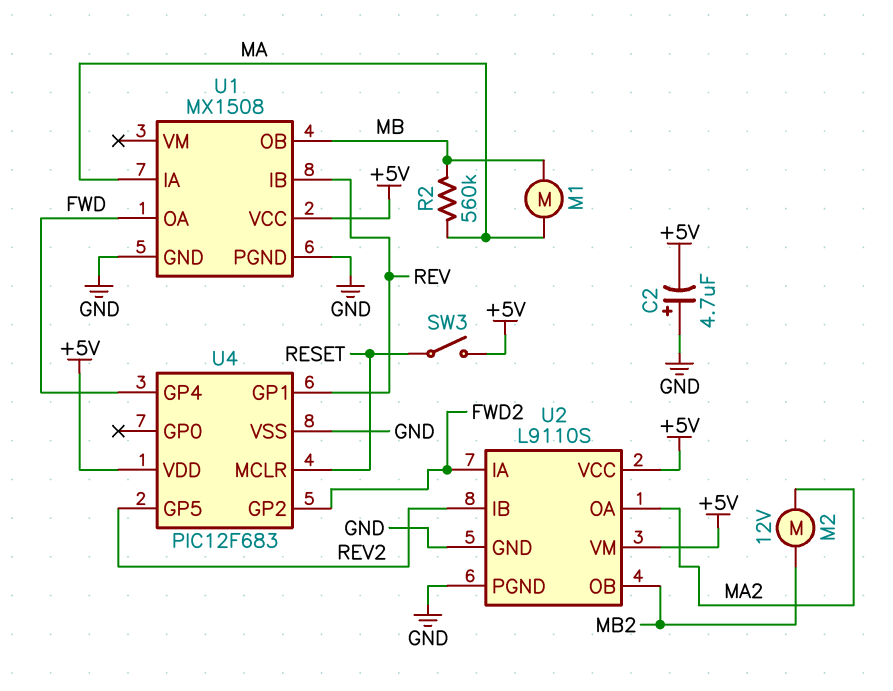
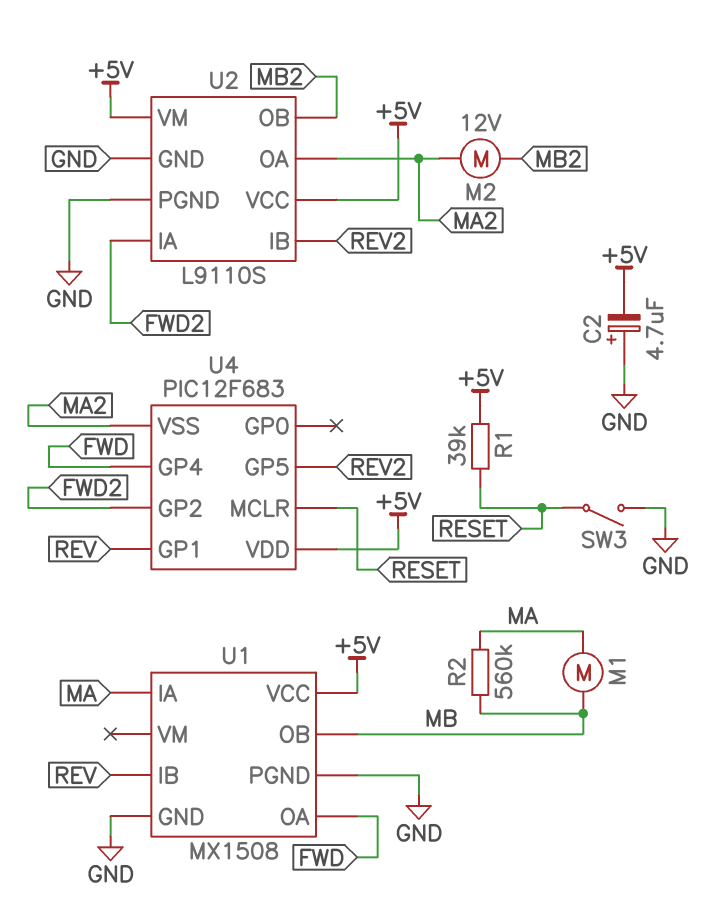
R1: none -> 39k (+5V, RESET)
SW3: switch (+5V, RESET) -> switch (GND, RESET)
U4 pin VSS: GND -> MA2

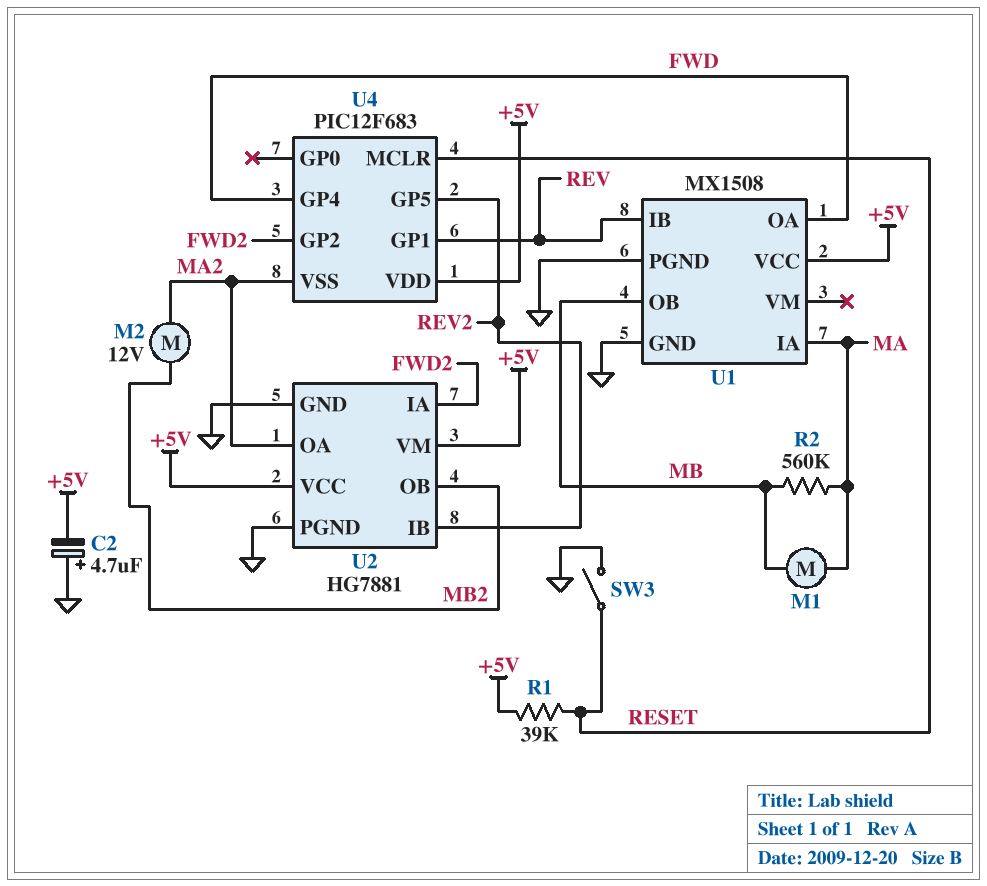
U2: L9110S -> HG7881

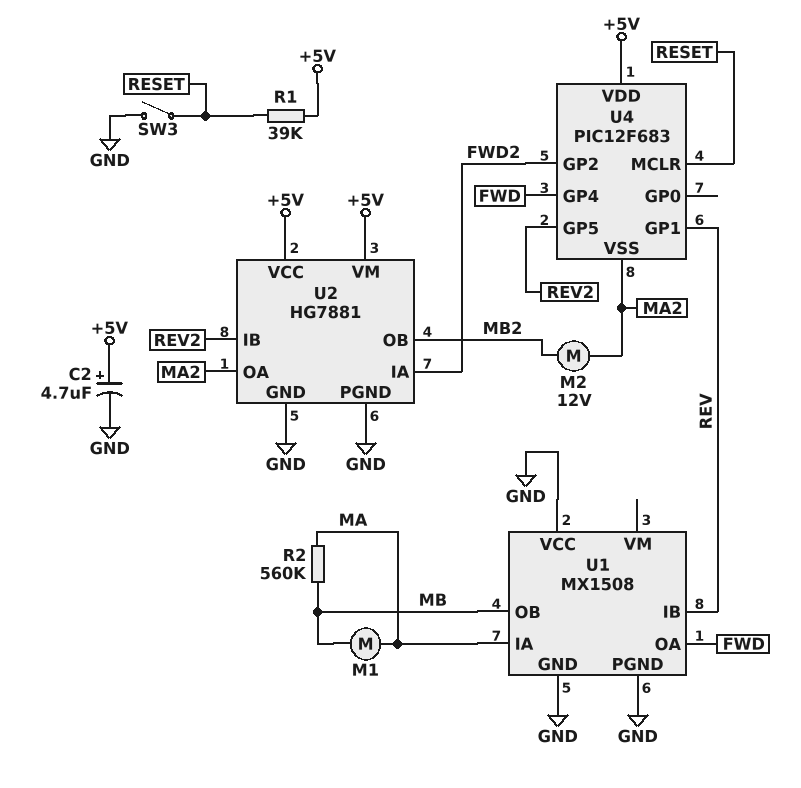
C2: 4.7uF (plus GND, minus +5V) -> 4.7uF (plus +5V, minus GND)
U1 pin VCC: +5V -> GND

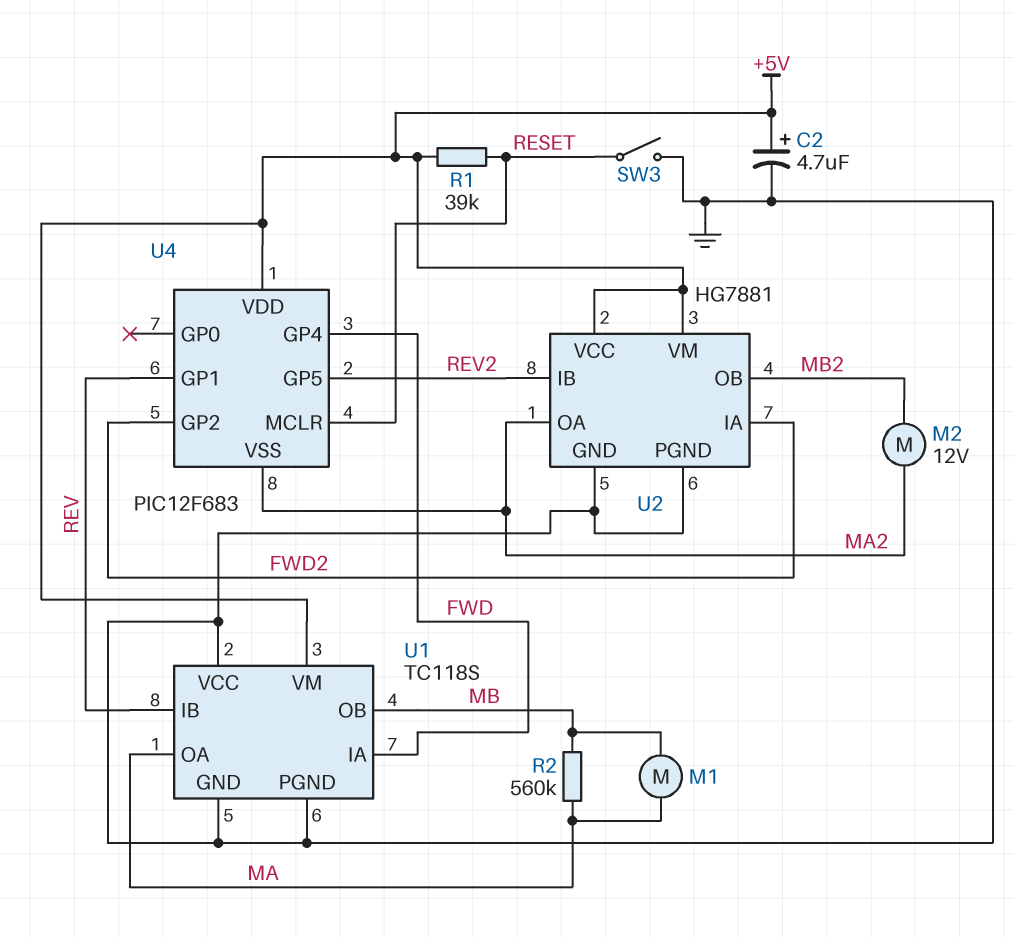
U1: MX1508 -> TC118S
U1 pin IA: MA -> FWD
U1 pin OA: FWD -> MA
U1 pin VM: none -> +5V

